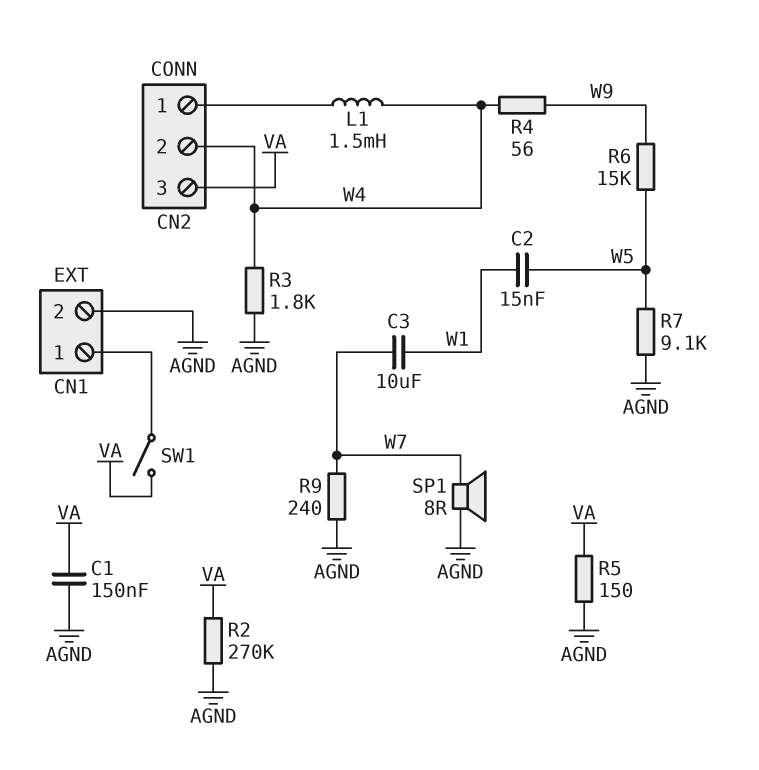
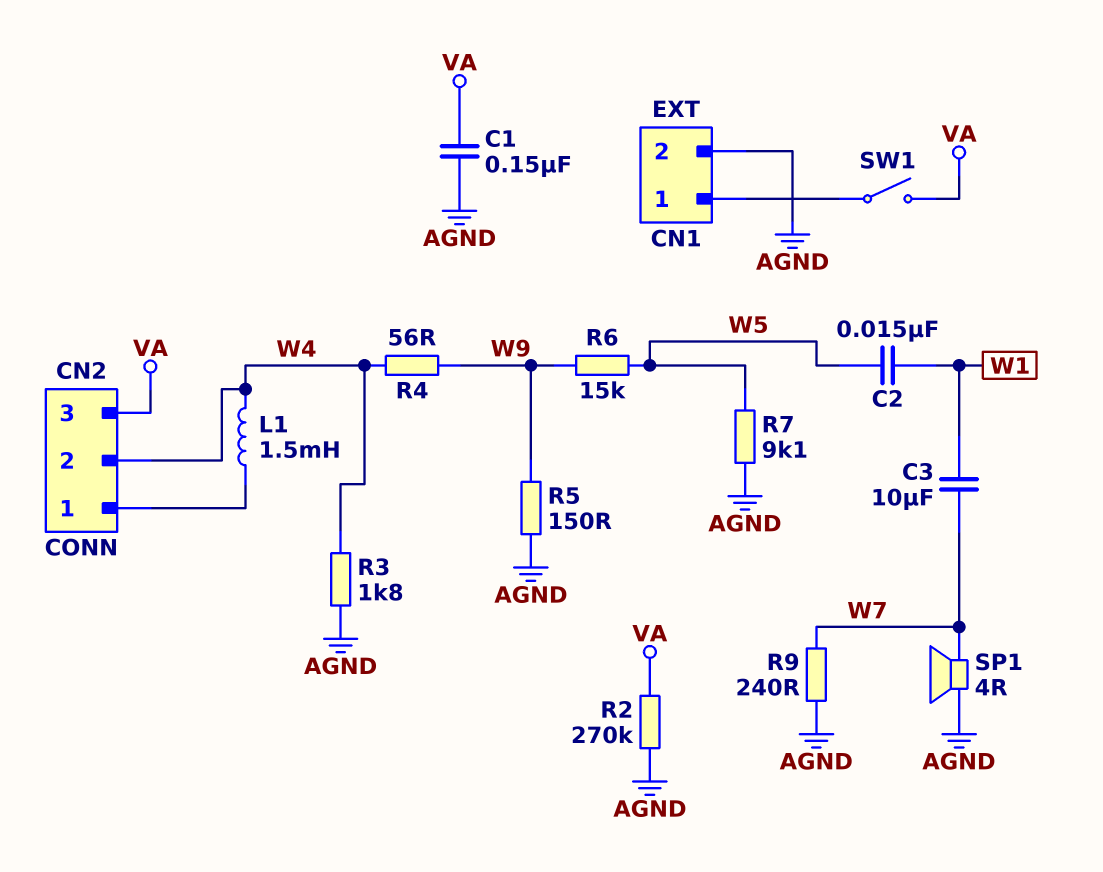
R5: 150 (AGND, VA) -> 150 (AGND, W9)
SP1: speaker 8R (AGND, W7) -> speaker 4R (AGND, W7)

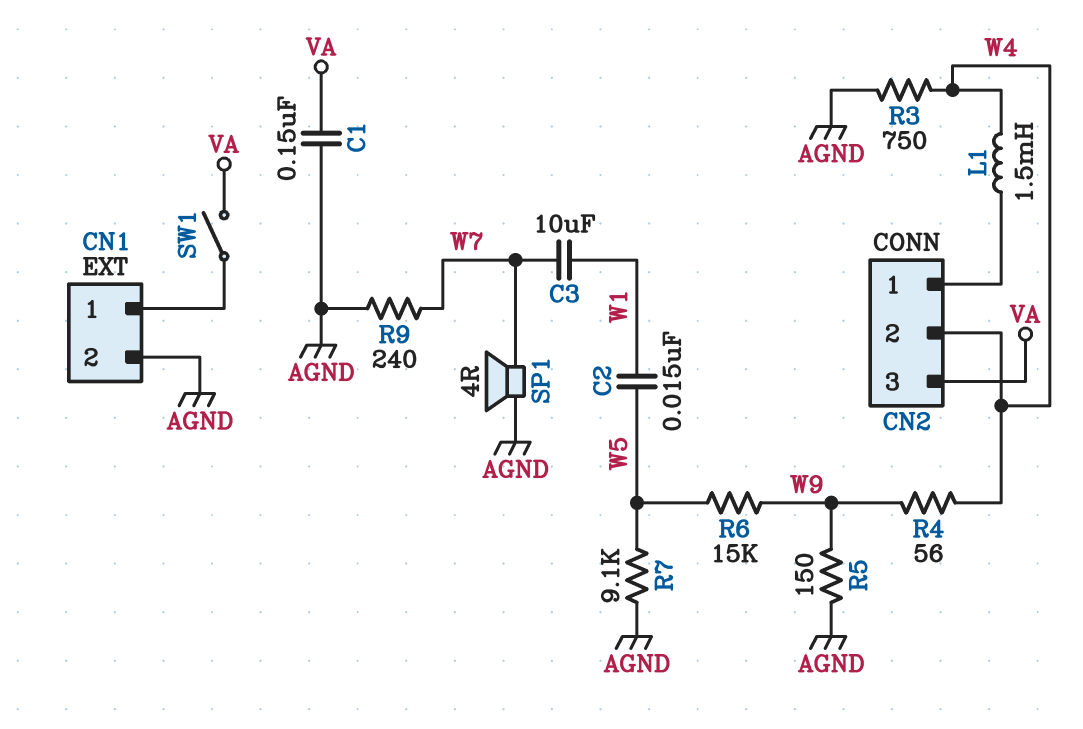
R2: 270k (AGND, VA) -> none
R3: 1.8k (AGND, W4) -> 750 (AGND, W4)

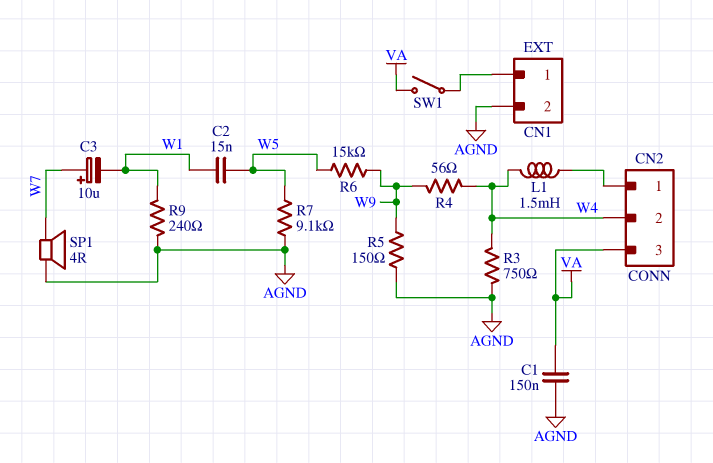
C3: 10uF (W1, W7) -> 10uF (plus W7, minus W1)
R9: 240 (AGND, W7) -> 240 (AGND, W1)

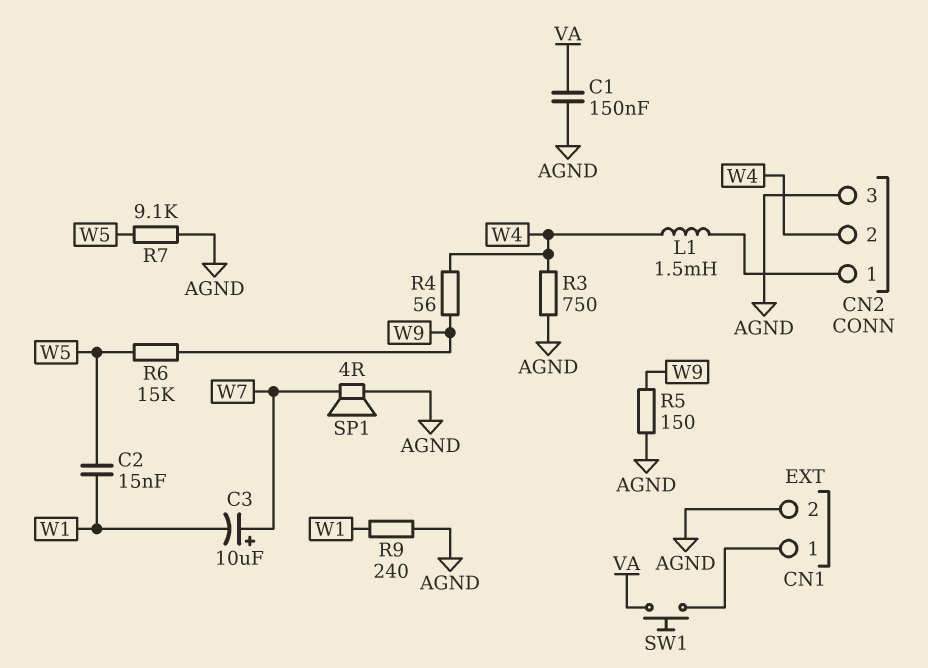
CN2 pin 3: VA -> AGND
SW1: switch (CN1/1, VA) -> button (CN1/1, VA)

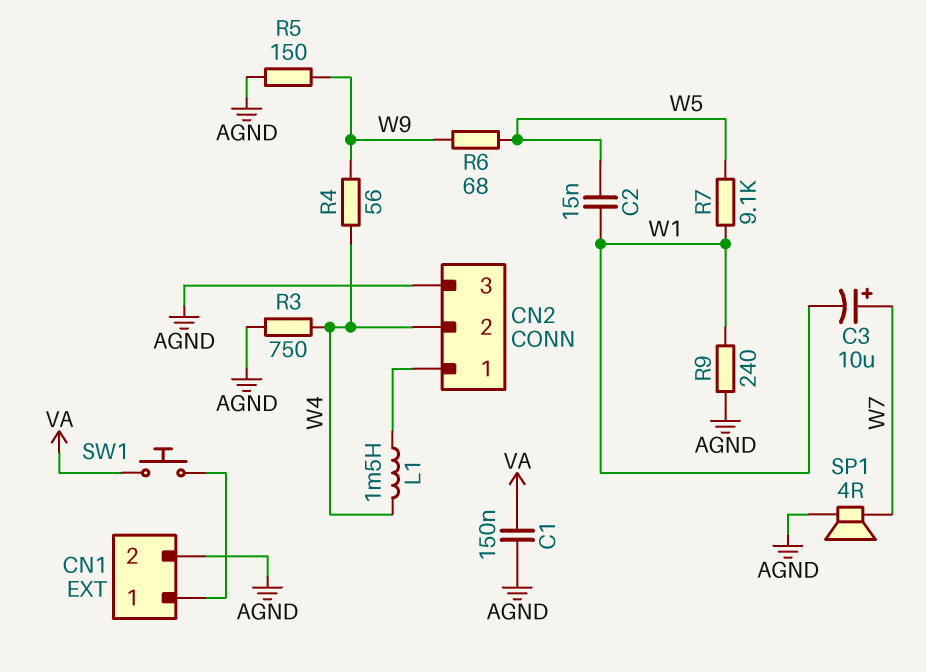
R6: 15k (W5, W9) -> 68 (W5, W9)
R7: 9.1k (AGND, W5) -> 9.1k (W1, W5)

